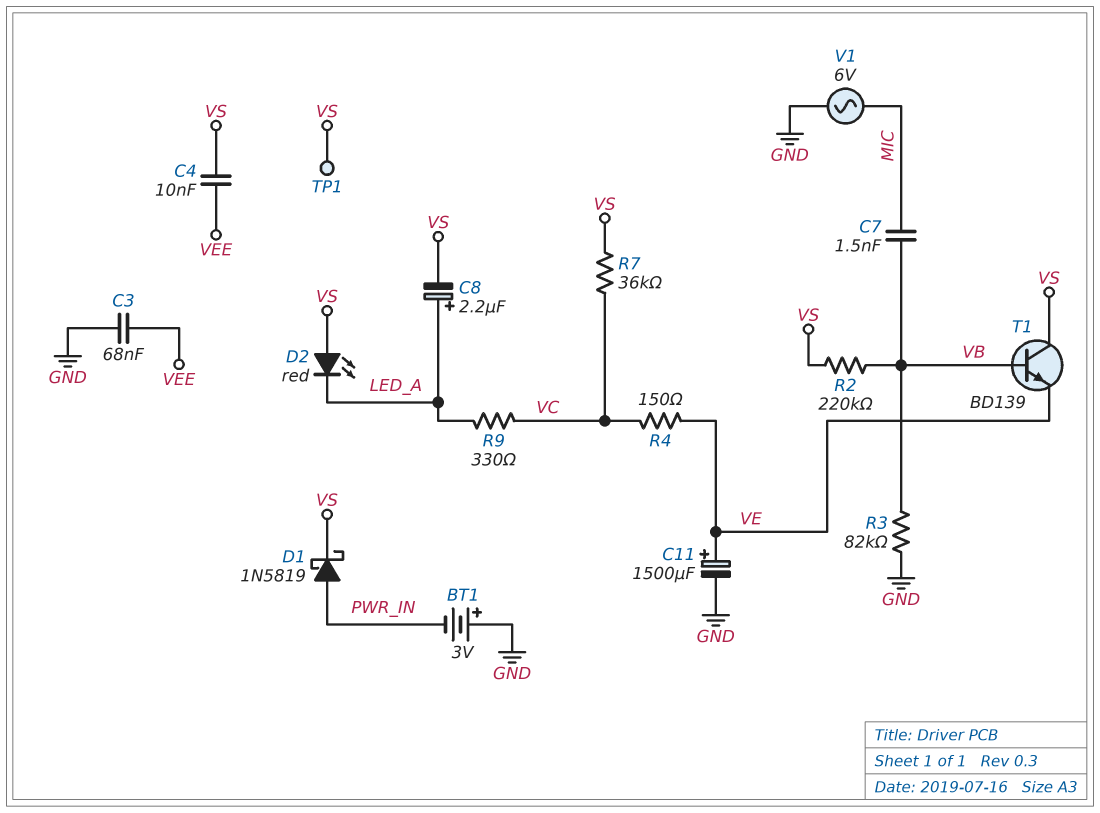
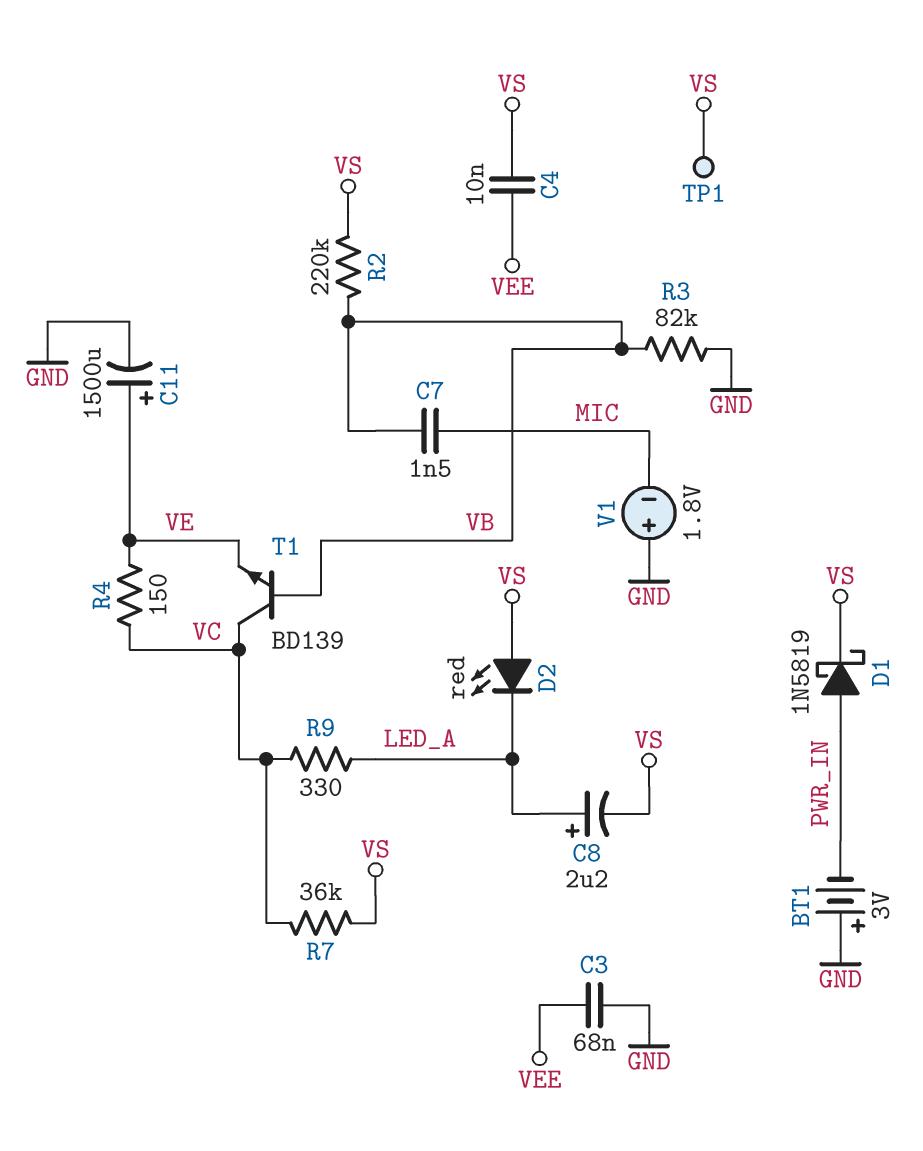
T1: NPN BD139 (B VB, C VS, E VE) -> NPN BD139 (B VB, C VC, E VE)
V1: AC 6V (GND, MIC) -> 1.8V (plus GND, minus MIC)

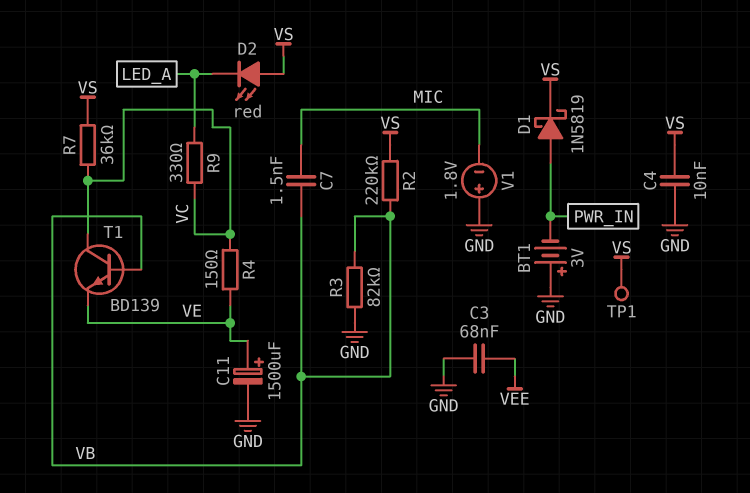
C4: 10nF (VEE, VS) -> 10nF (GND, VS)
C8: 2.2uF (plus LED_A, minus VS) -> none

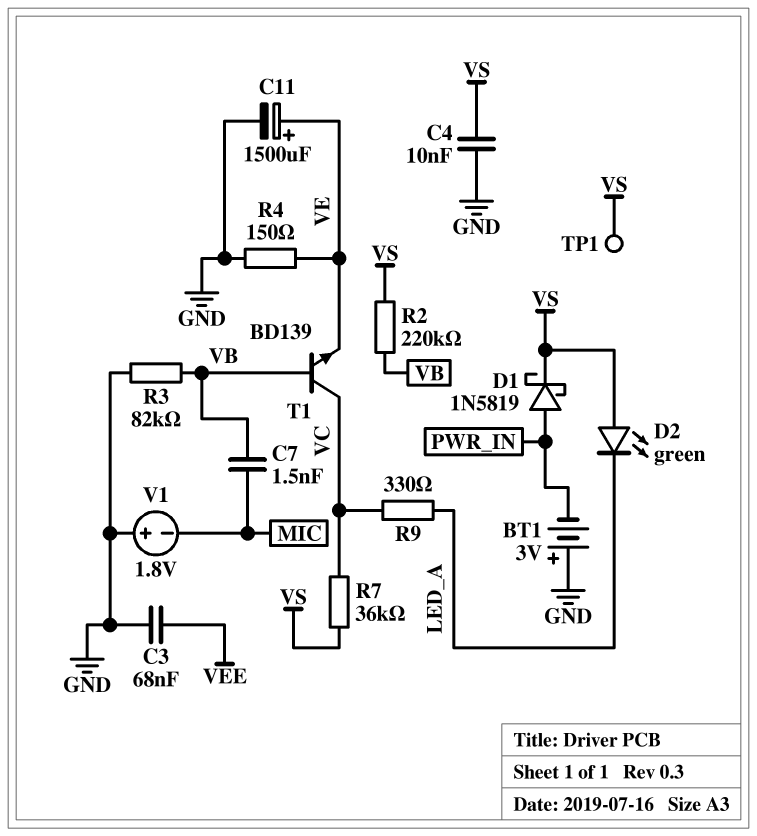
D2: LED red (A VS, K LED_A) -> LED green (A VS, K LED_A)
R4: 150 (VC, VE) -> 150 (GND, VE)

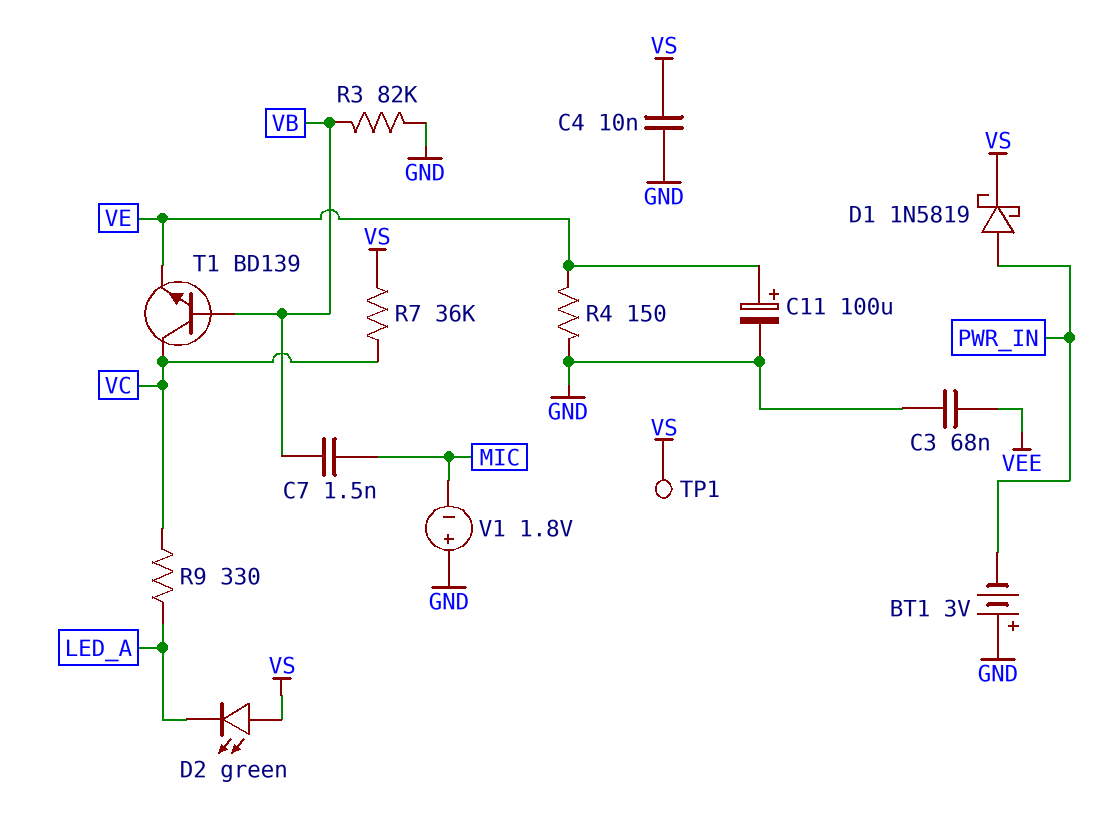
C11: 1500uF (plus VE, minus GND) -> 100uF (plus VE, minus GND)
R2: 220k (VB, VS) -> none

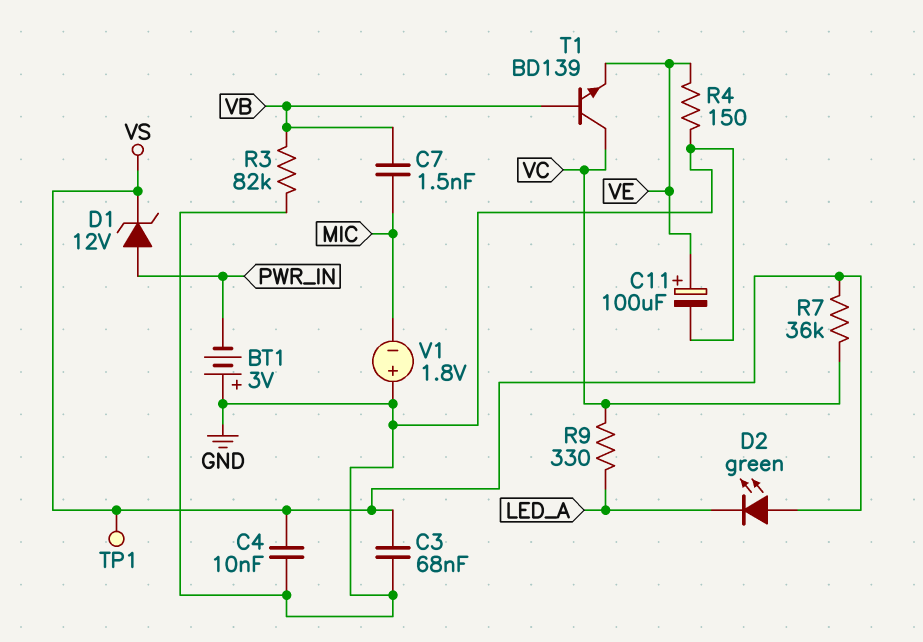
C3: 68nF (GND, VEE) -> 68nF (GND, VS)
D1: schottky 1N5819 (A PWR_IN, K VS) -> zener 12V (A PWR_IN, K VS)

